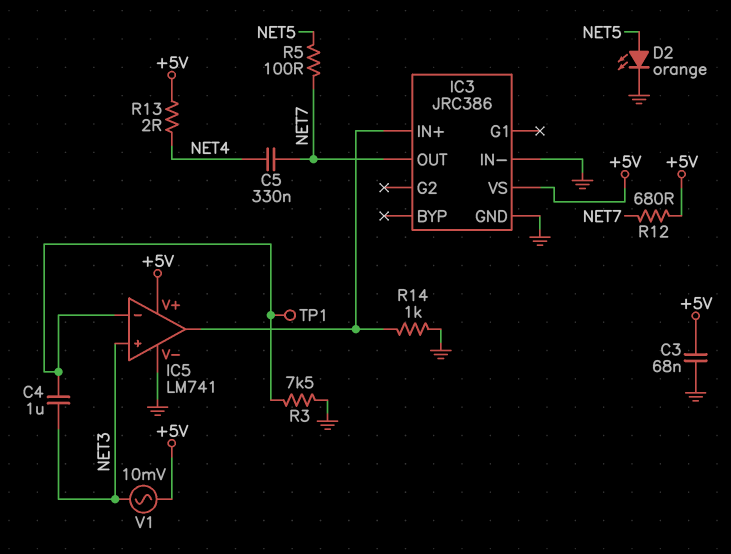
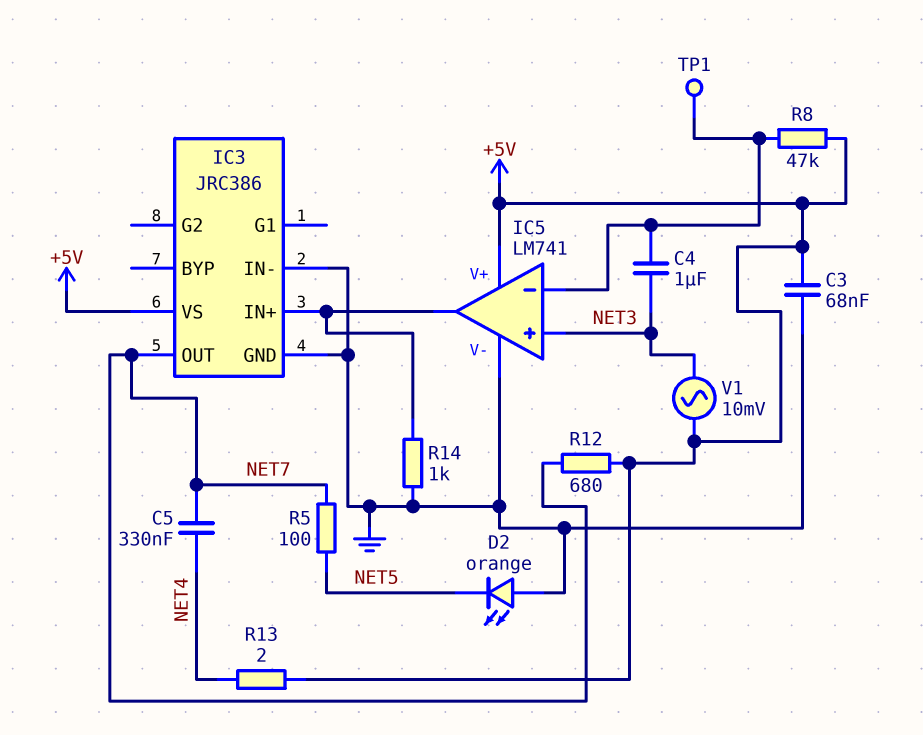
D2: LED orange (A NET5, K GND) -> LED orange (A GND, K NET5)
R3: 7.5k (GND, IC5/in-) -> none
R8: none -> 47k (+5V, IC5/in-)

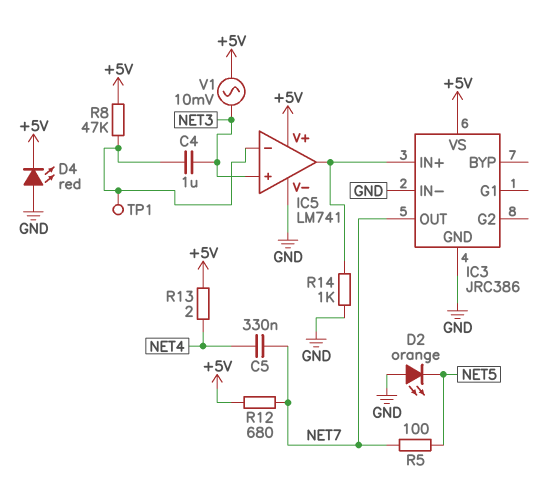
C3: 68nF (+5V, GND) -> none
D4: none -> LED red (A GND, K +5V)

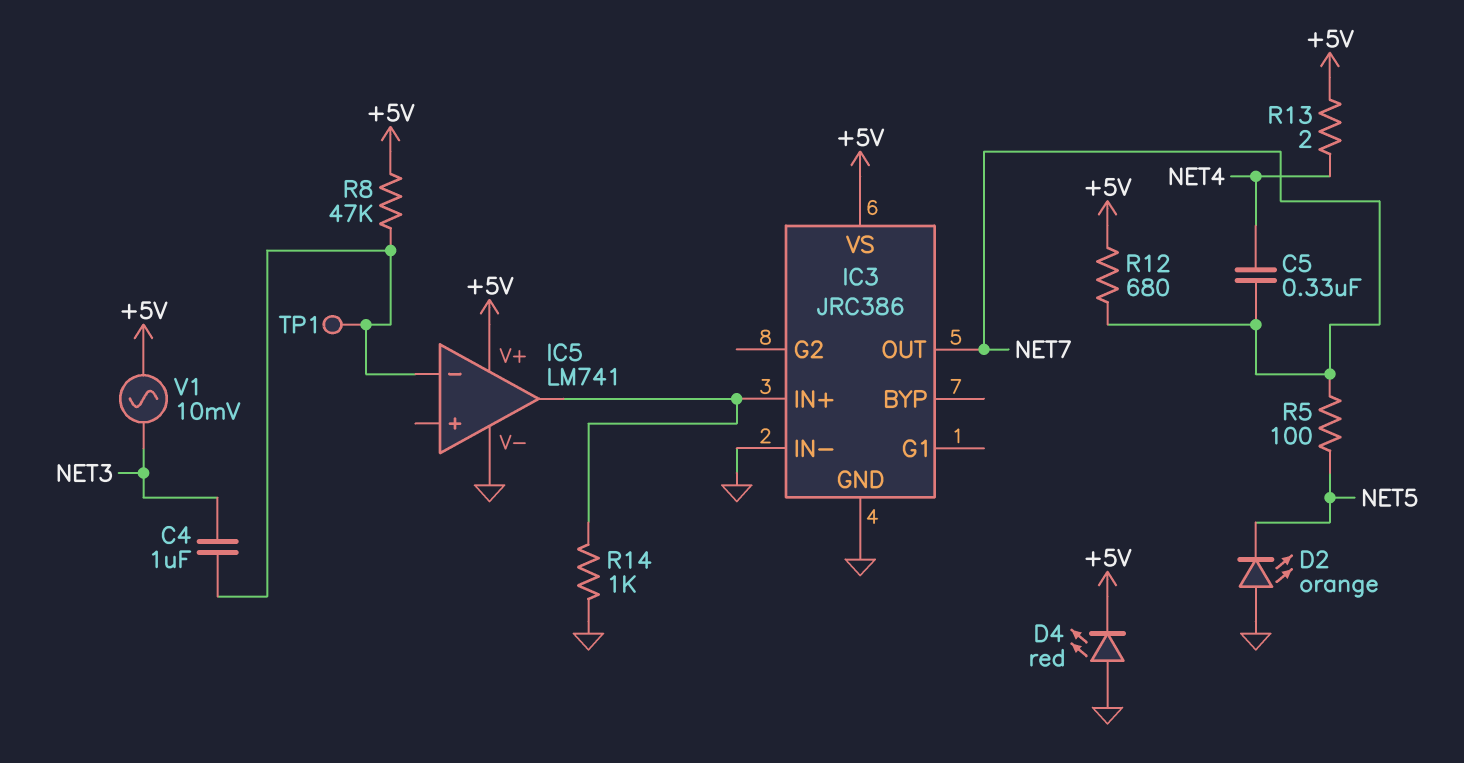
IC5 pin in+: NET3 -> none

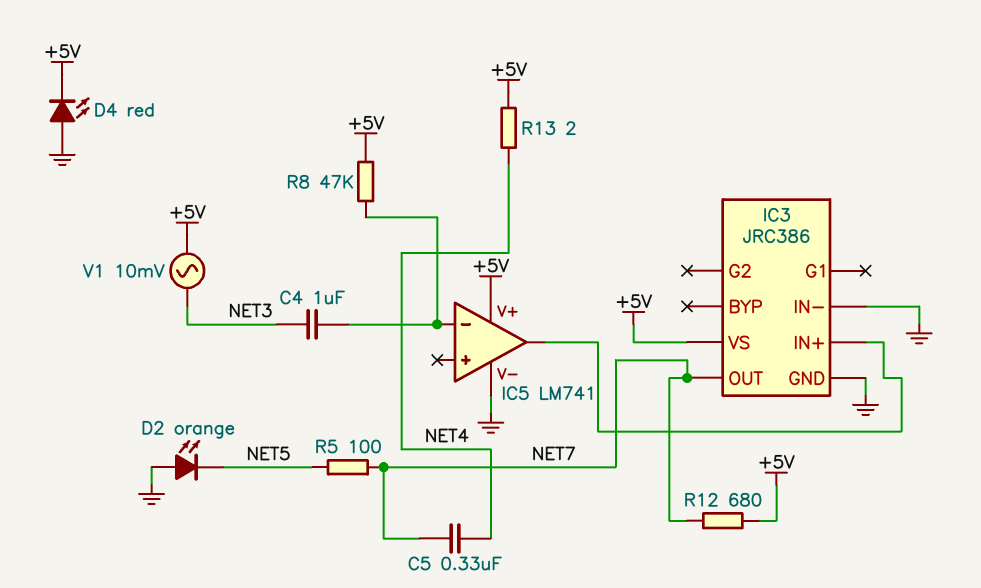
R14: 1k (GND, IC3/IN+) -> none
TP1: test point (IC5/in-) -> none

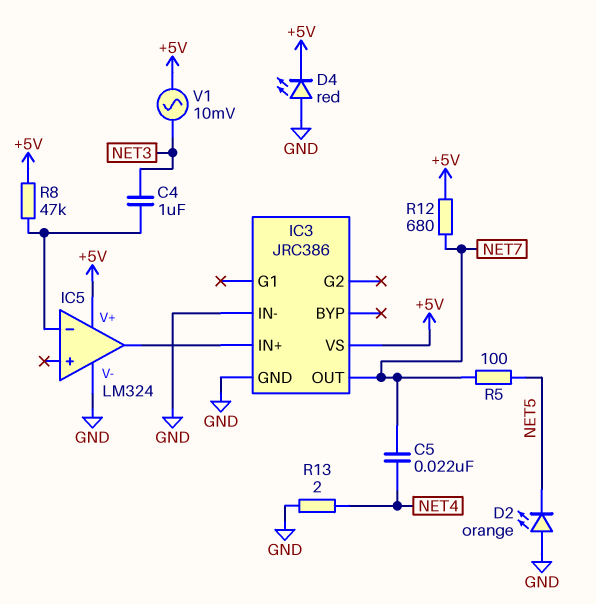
C5: 330nF (NET4, NET7) -> 22nF (NET4, NET7)
IC5: LM741 -> LM324
R13: 2 (+5V, NET4) -> 2 (GND, NET4)

